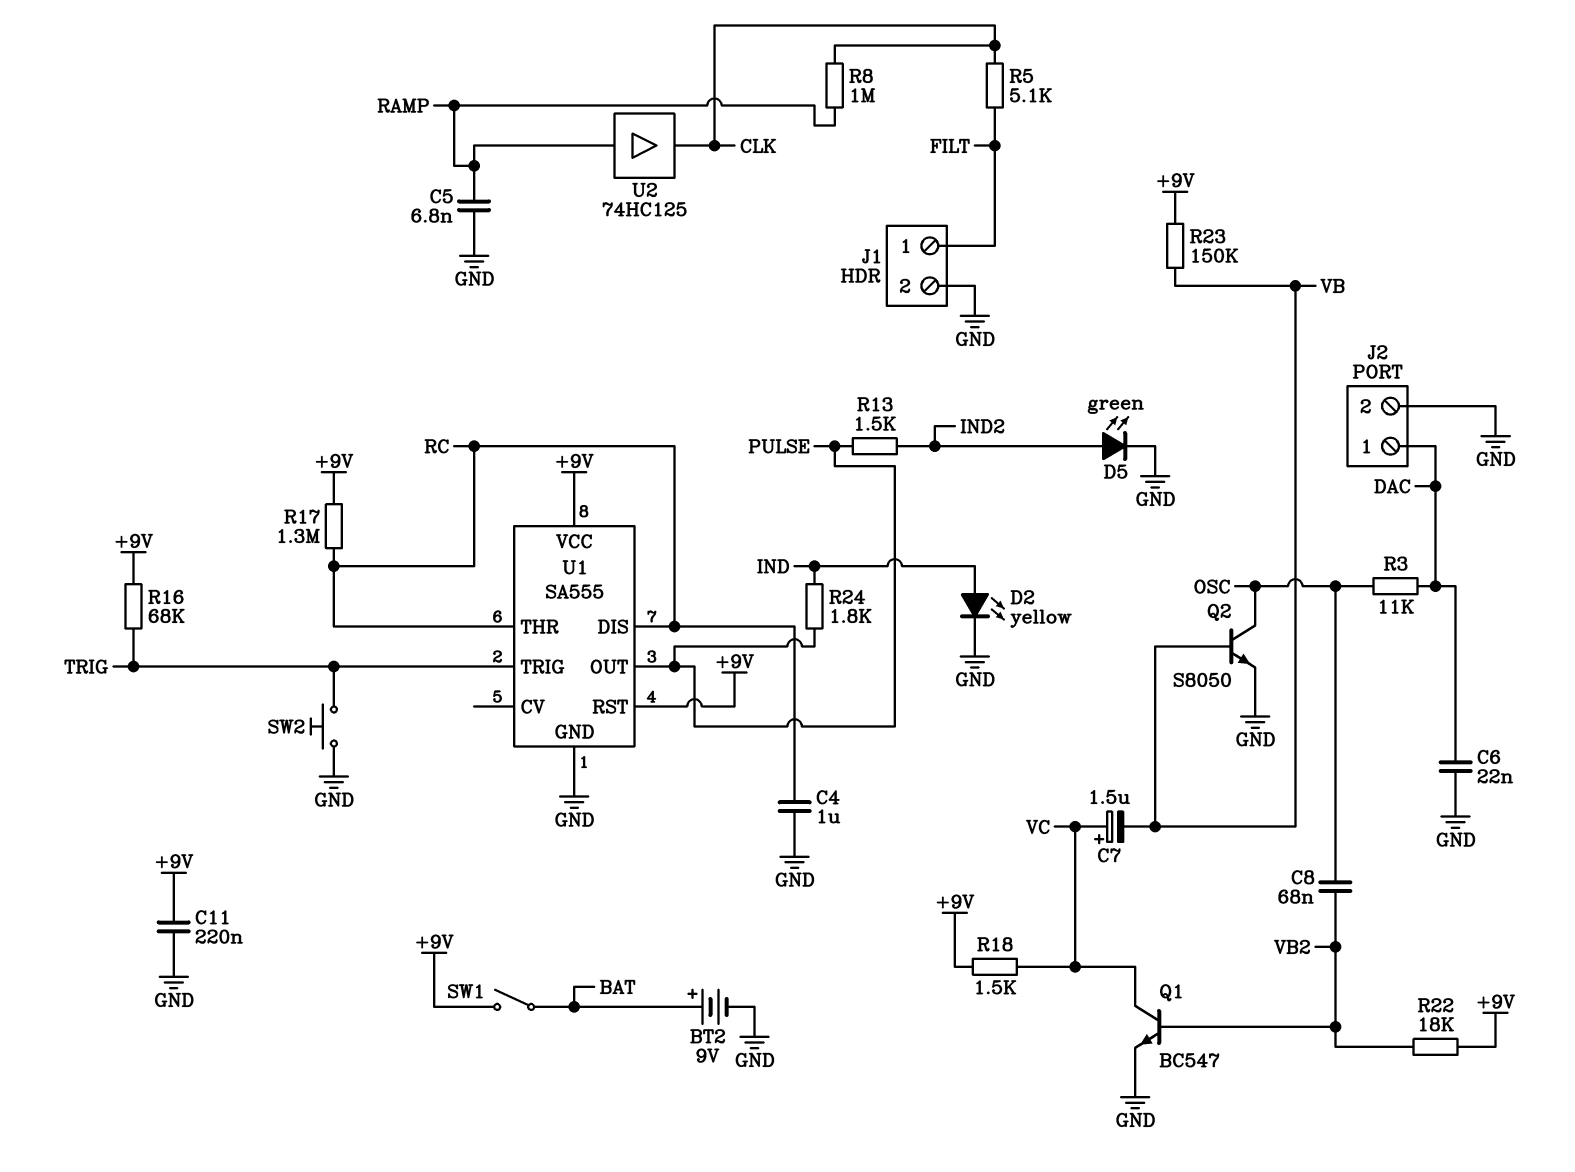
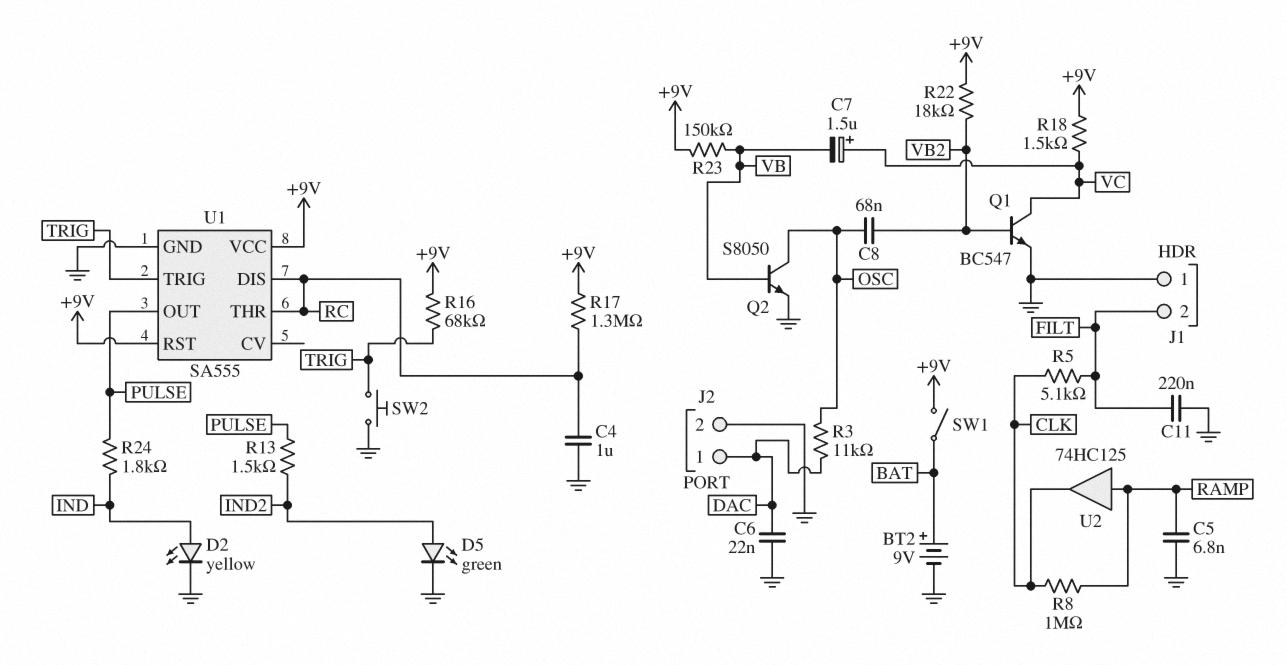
C11: 220nF (+9V, GND) -> 220nF (FILT, GND)
J1 pin 1: FILT -> GND
J1 pin 2: GND -> FILT

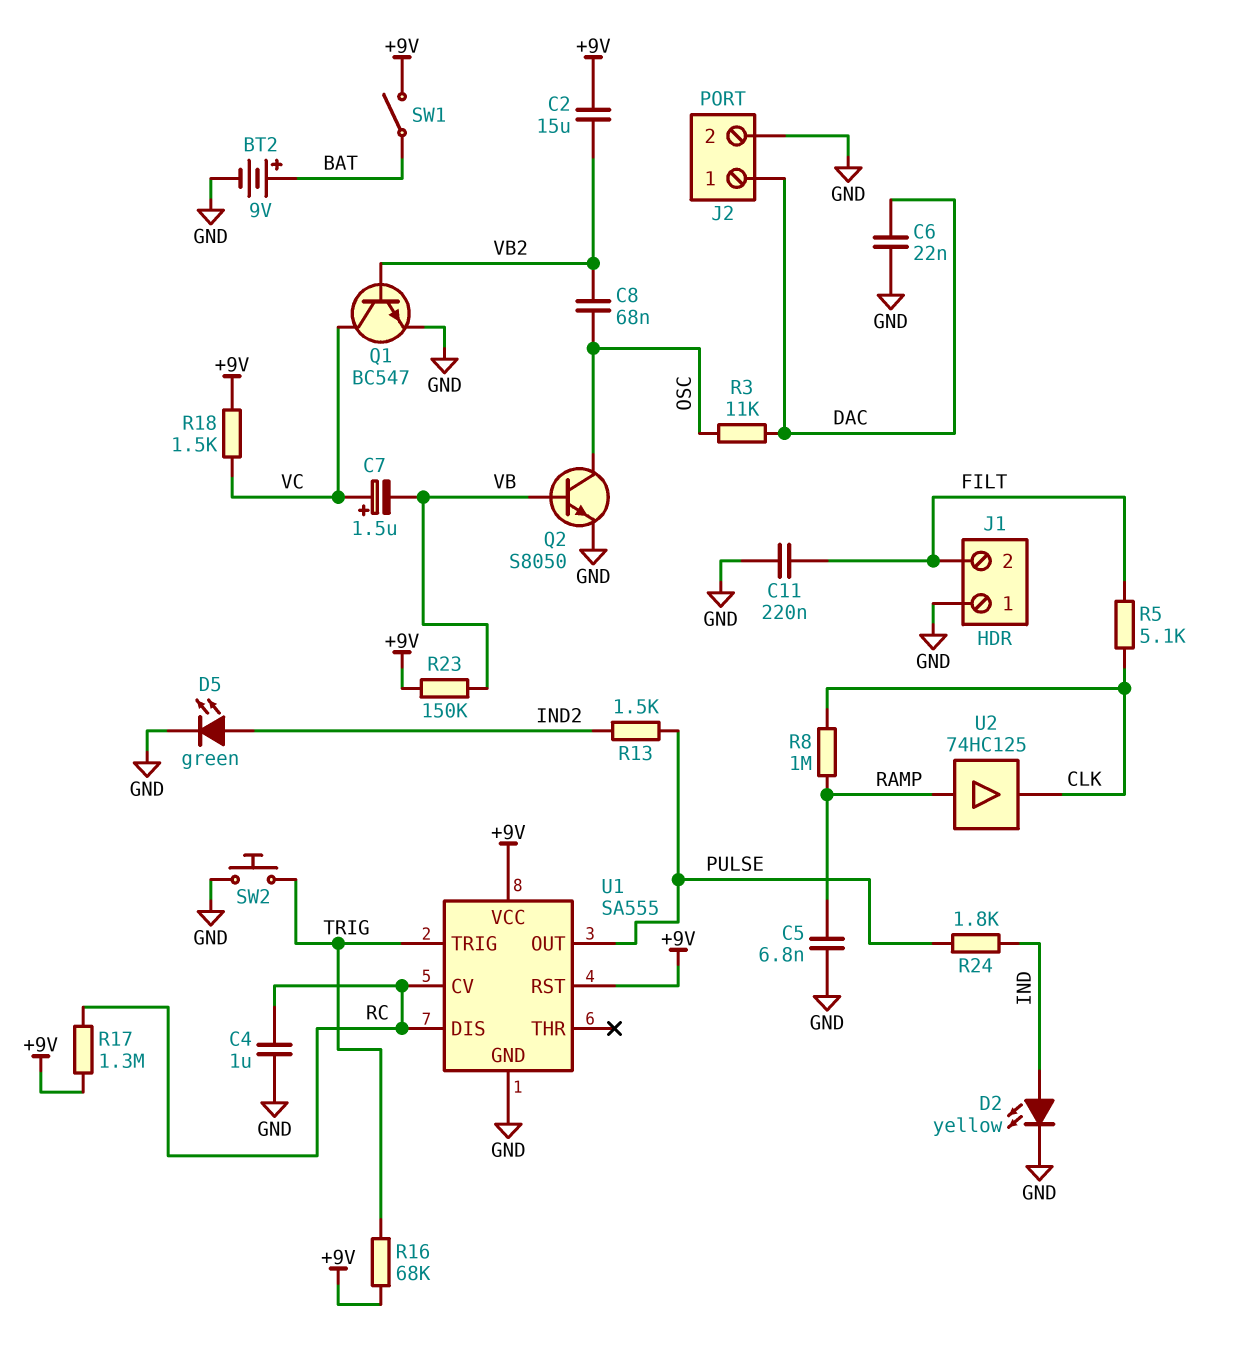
C2: none -> 15uF (+9V, VB2)
R22: 18k (+9V, VB2) -> none
U1 pin CV: none -> RC
U1 pin THR: RC -> none

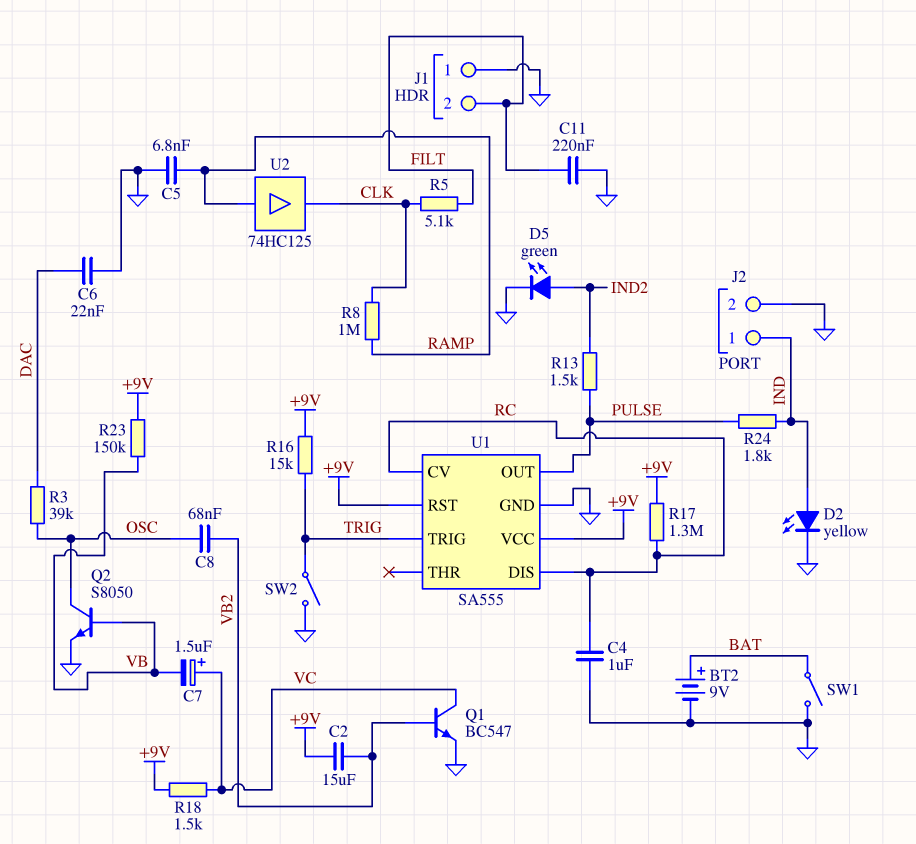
J2 pin 1: DAC -> IND
R3: 11k (DAC, OSC) -> 39k (DAC, OSC)
R16: 68k (+9V, TRIG) -> 15k (+9V, TRIG)
SW1: switch (+9V, BAT) -> switch (BAT, GND)
SW2: button (GND, TRIG) -> switch (GND, TRIG)

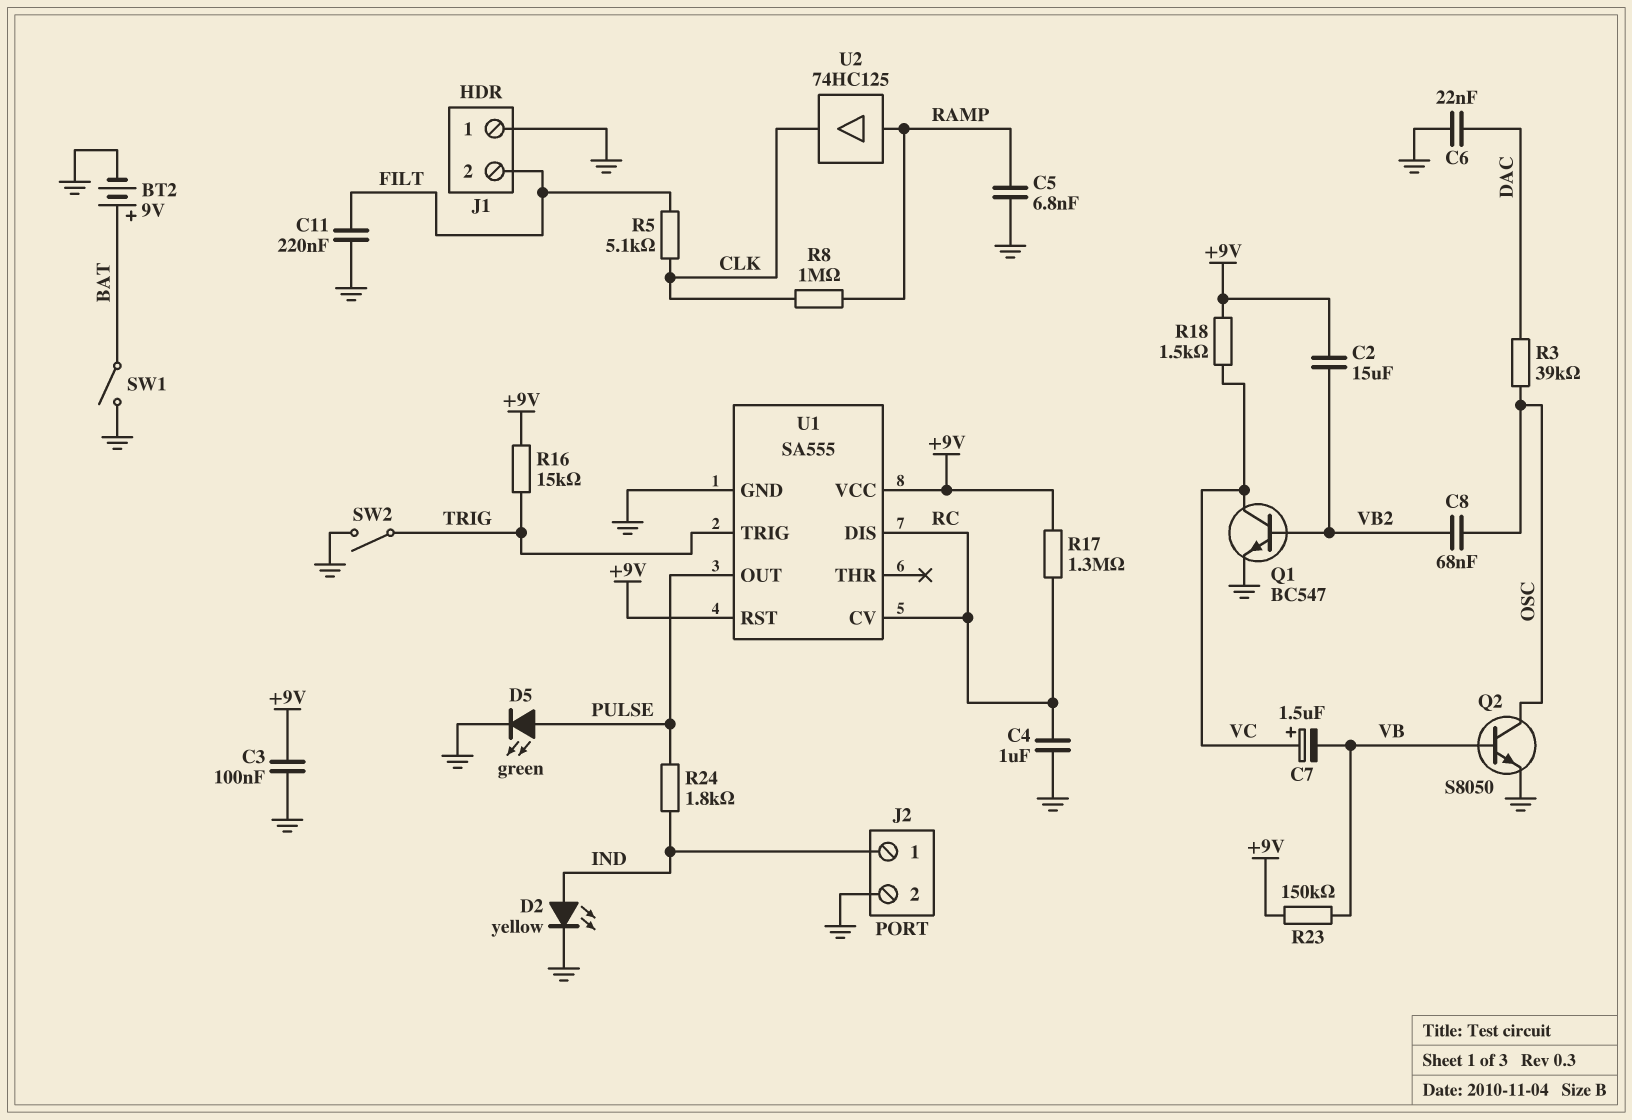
C3: none -> 100nF (+9V, GND)
D5: LED green (A IND2, K GND) -> LED green (A PULSE, K GND)
R13: 1.5k (IND2, PULSE) -> none

